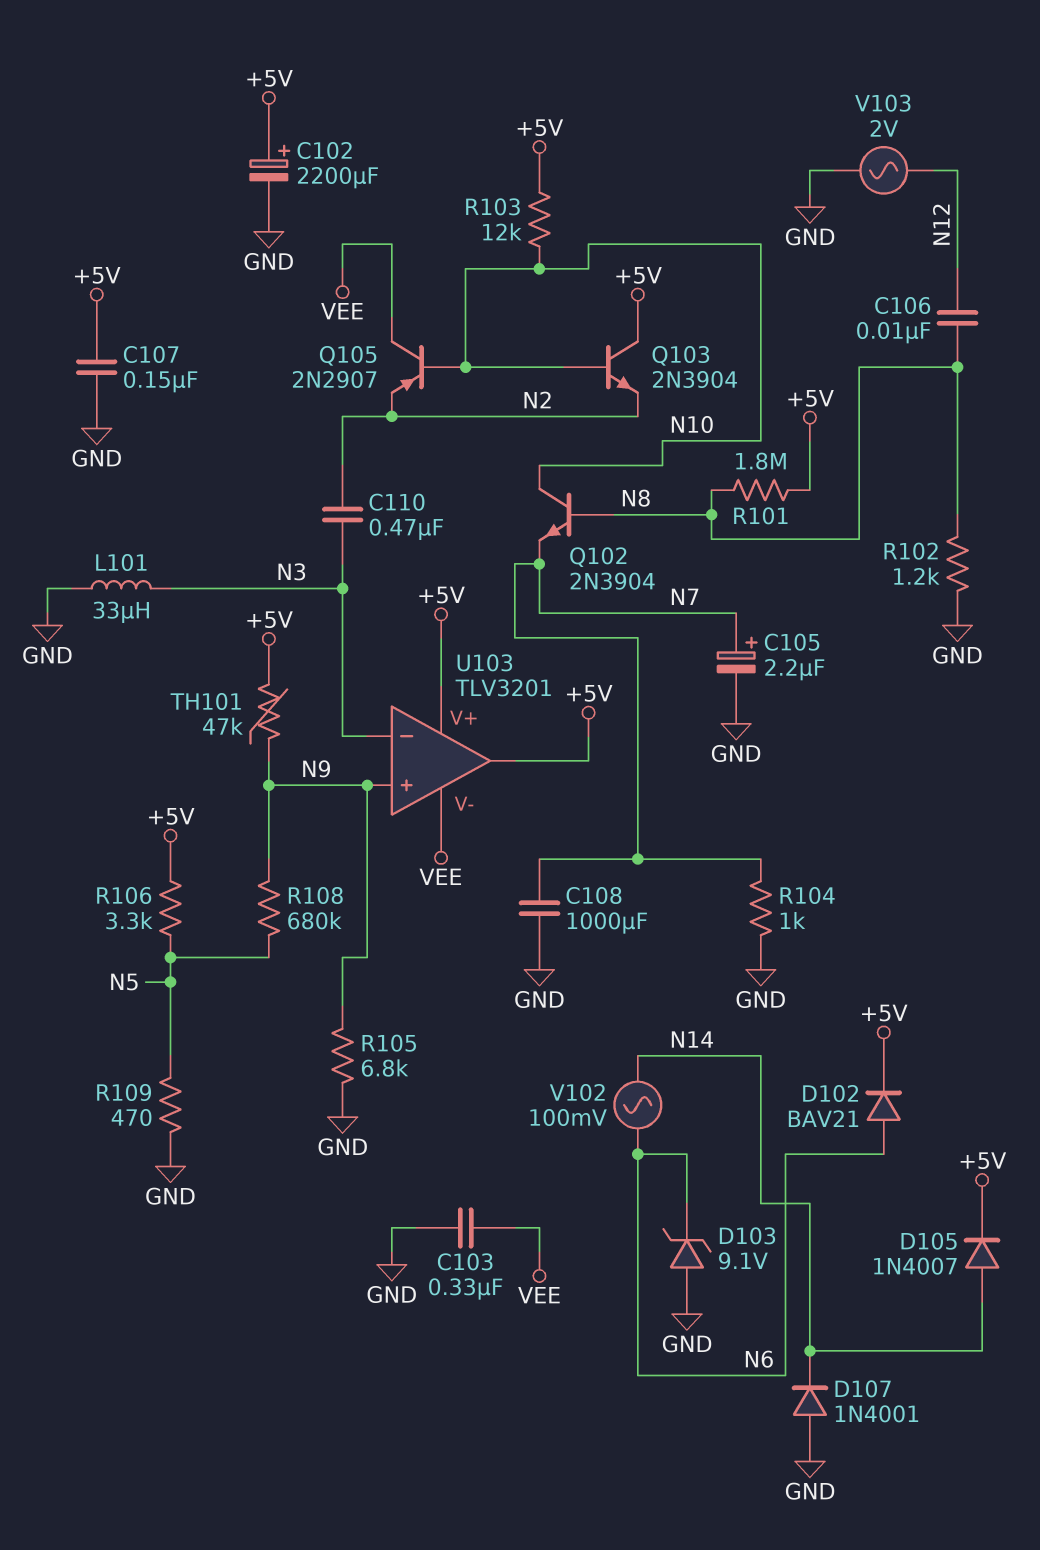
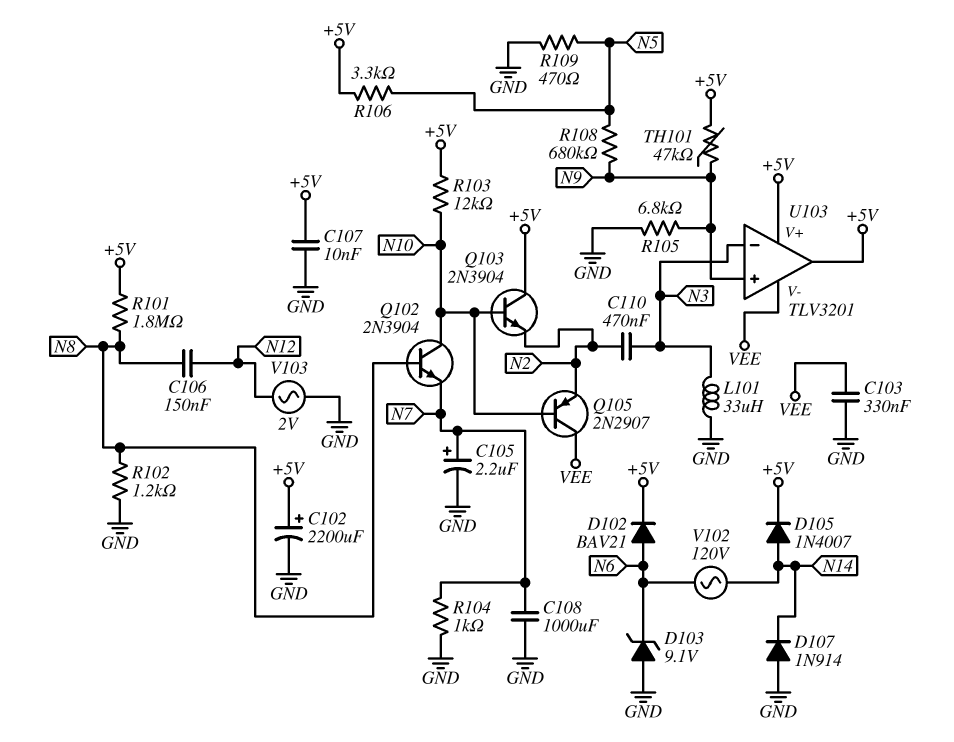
C106: 10nF (N8, N12) -> 150nF (N8, N12)
C107: 150nF (+5V, GND) -> 10nF (+5V, GND)
D107: diode 1N4001 (A GND, K N14) -> diode 1N914 (A GND, K N14)
V102: AC 100mV (N6, N14) -> AC 120V (N6, N14)

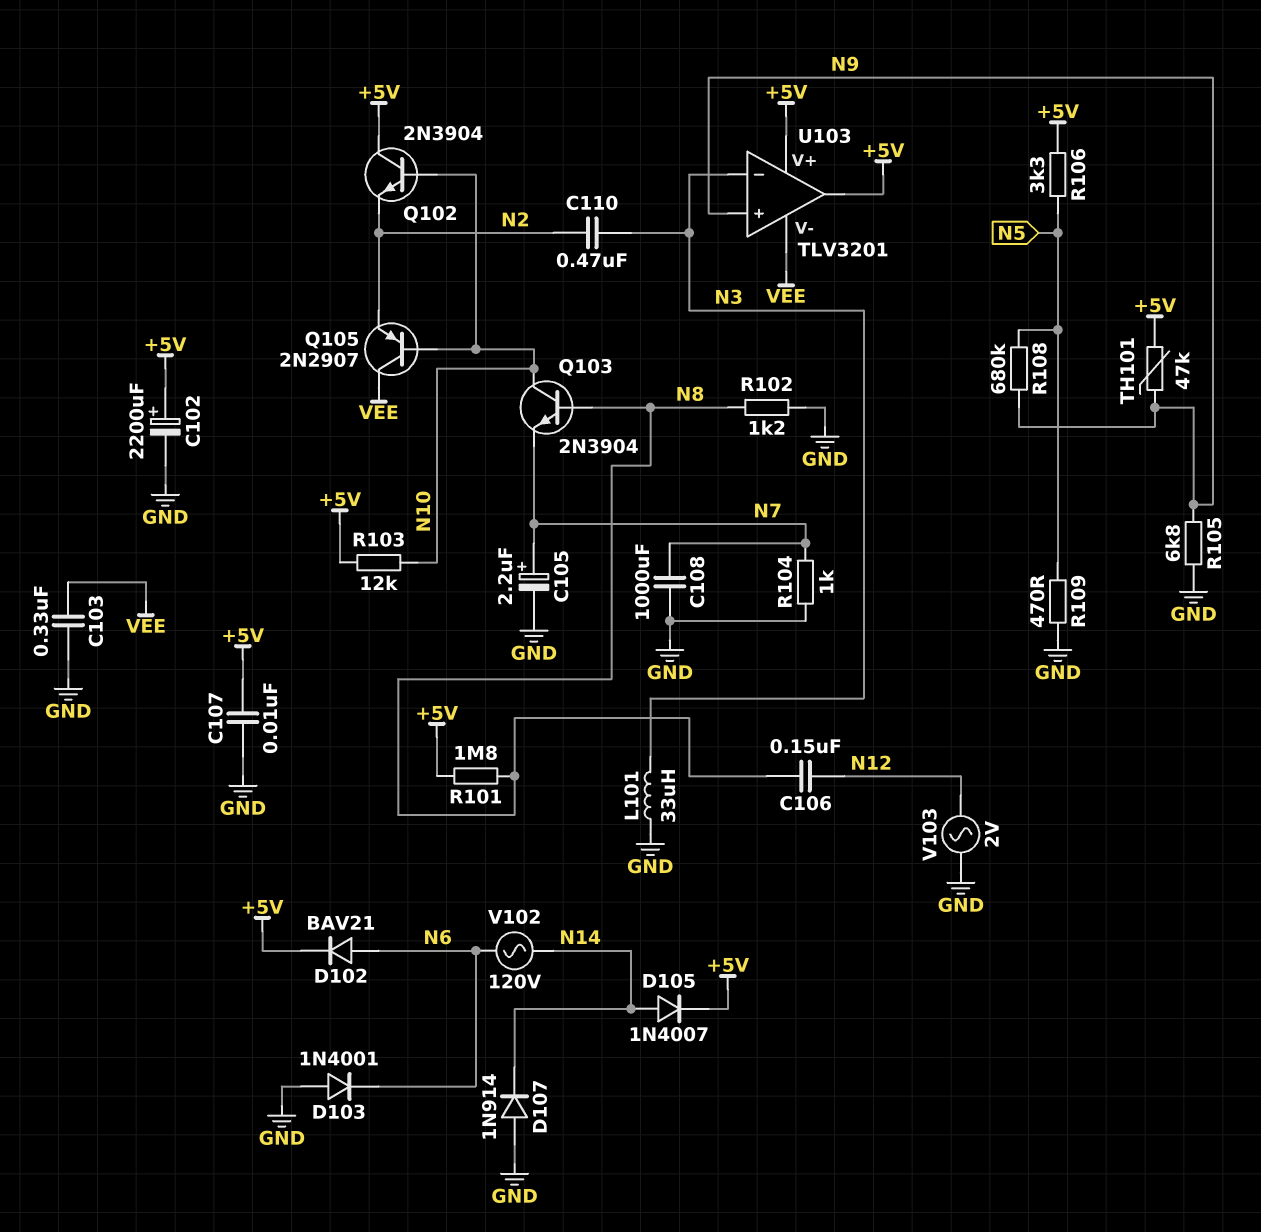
D103: zener 9.1V (A GND, K N6) -> diode 1N4001 (A GND, K N6)
Q102: NPN 2N3904 (B N8, C N10, E N7) -> NPN 2N3904 (B N10, C +5V, E N2)
Q103: NPN 2N3904 (B N10, C +5V, E N2) -> NPN 2N3904 (B N8, C N10, E N7)

